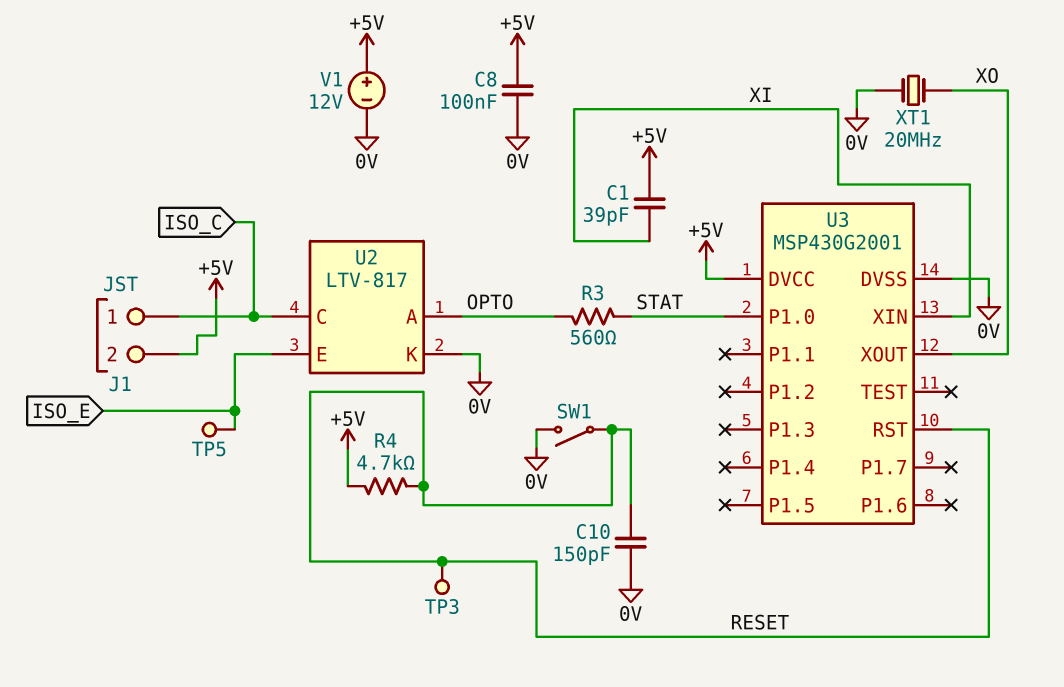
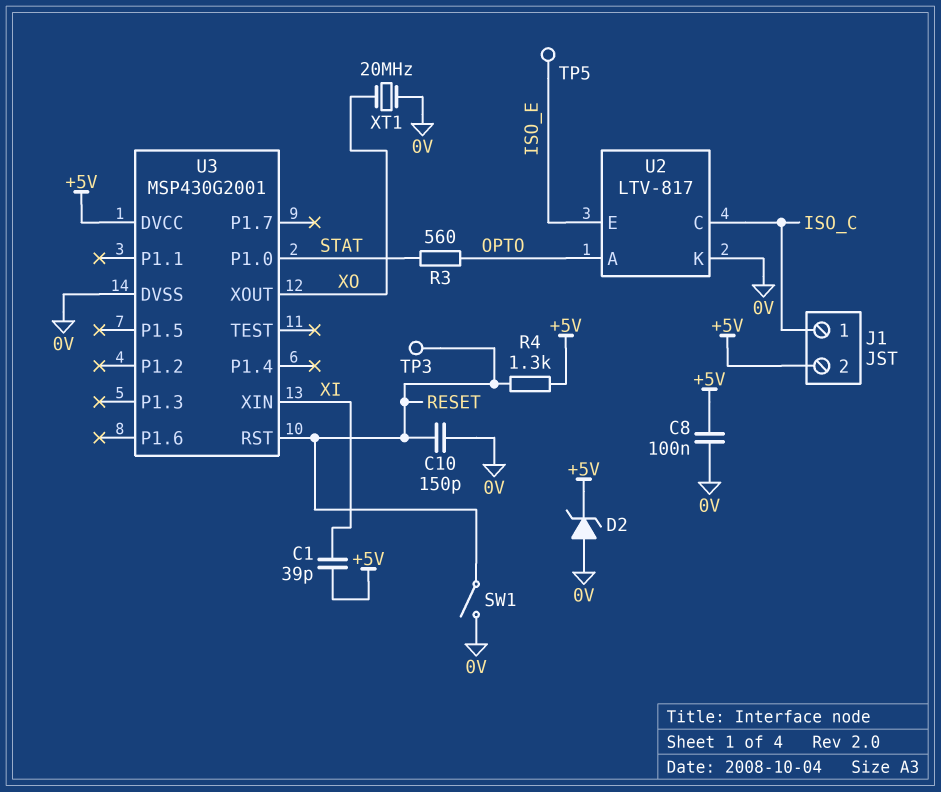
D2: none -> zener (A 0V, K +5V)
R4: 4.7k (+5V, RESET) -> 1.3k (+5V, RESET)
V1: 12V (plus +5V, minus 0V) -> none

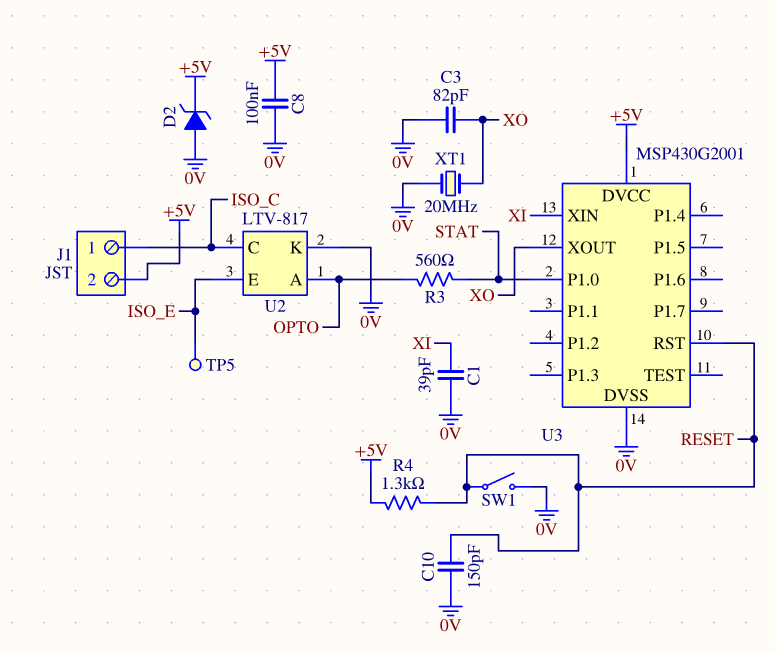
C1: 39pF (+5V, XI) -> 39pF (0V, XI)
C3: none -> 82pF (0V, XO)
TP3: test point (RESET) -> none

